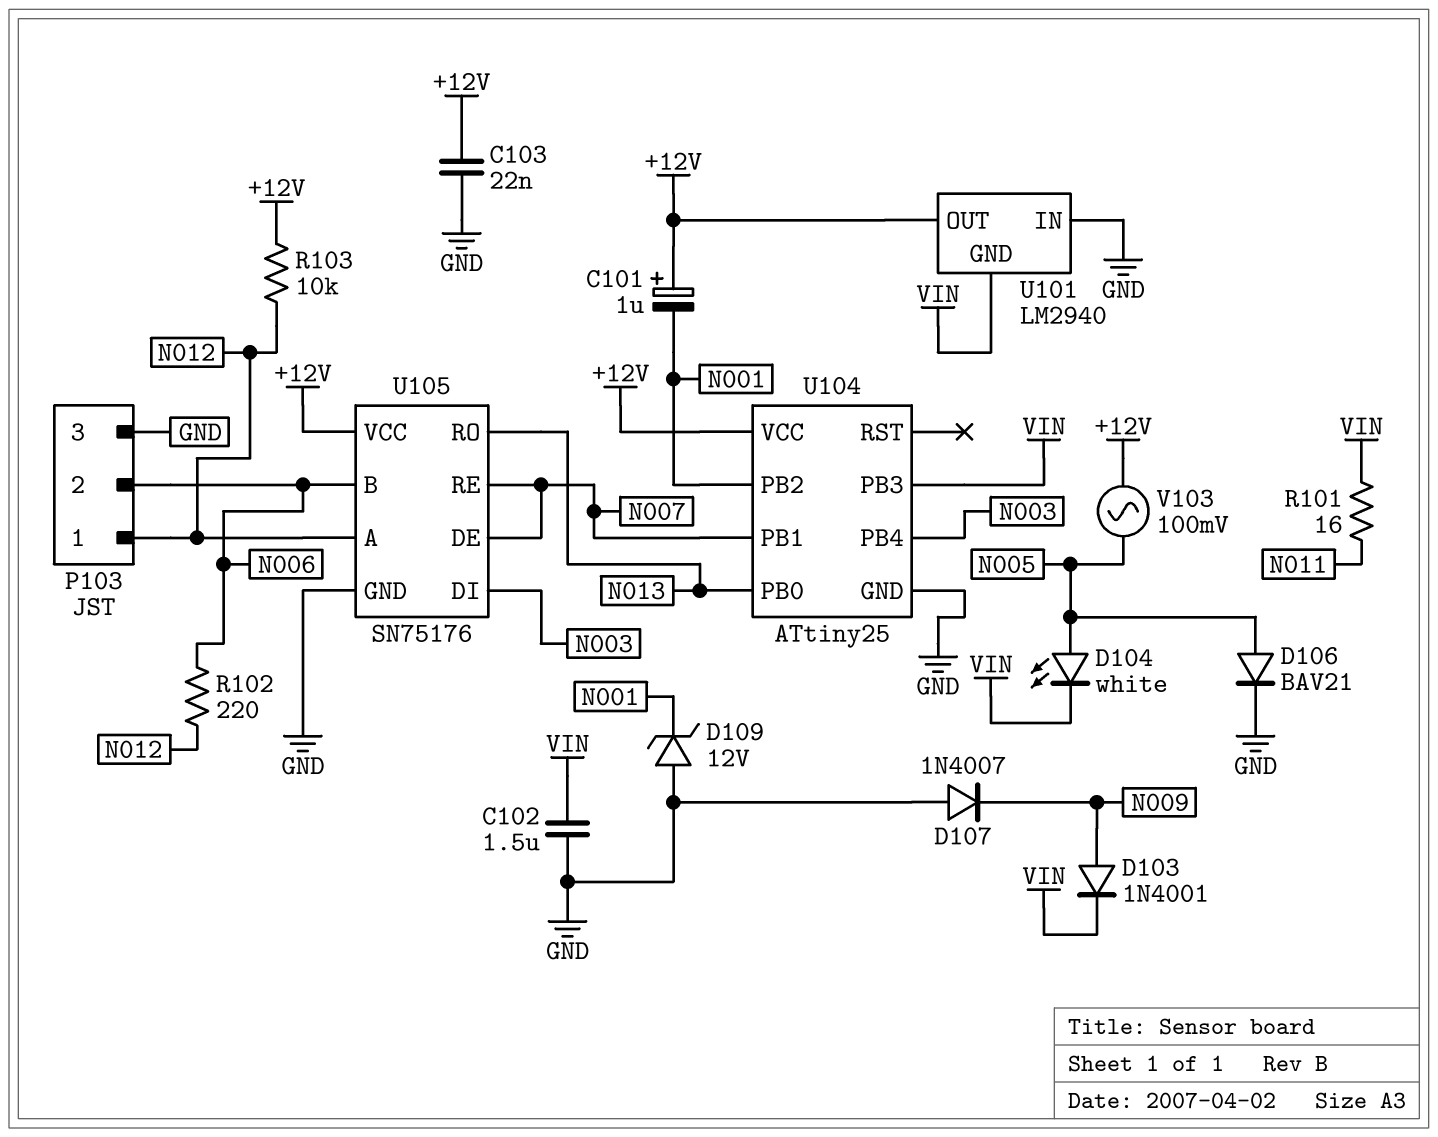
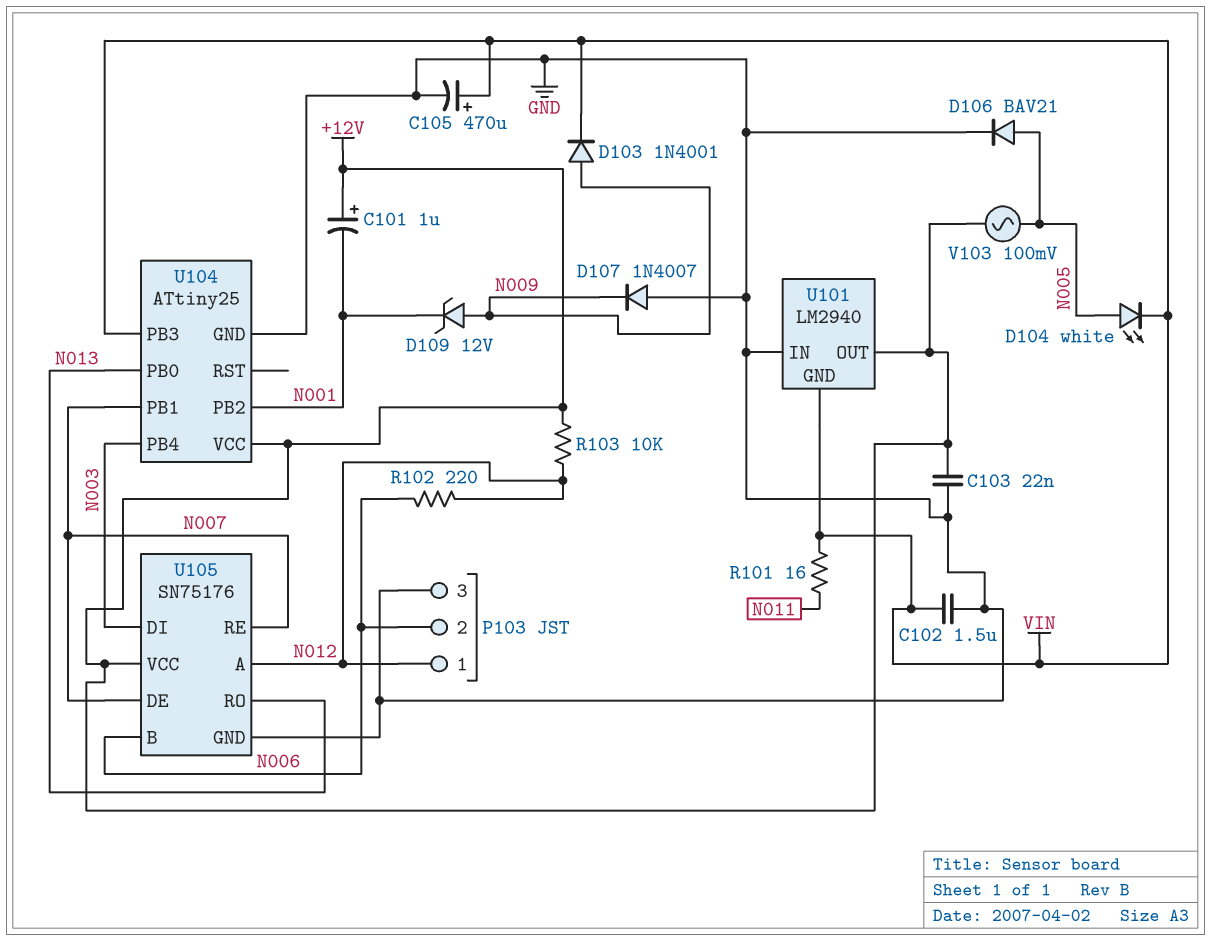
C105: none -> 470uF (plus VIN, minus GND)
D109: zener 12V (A GND, K N001) -> zener 12V (A N009, K N001)

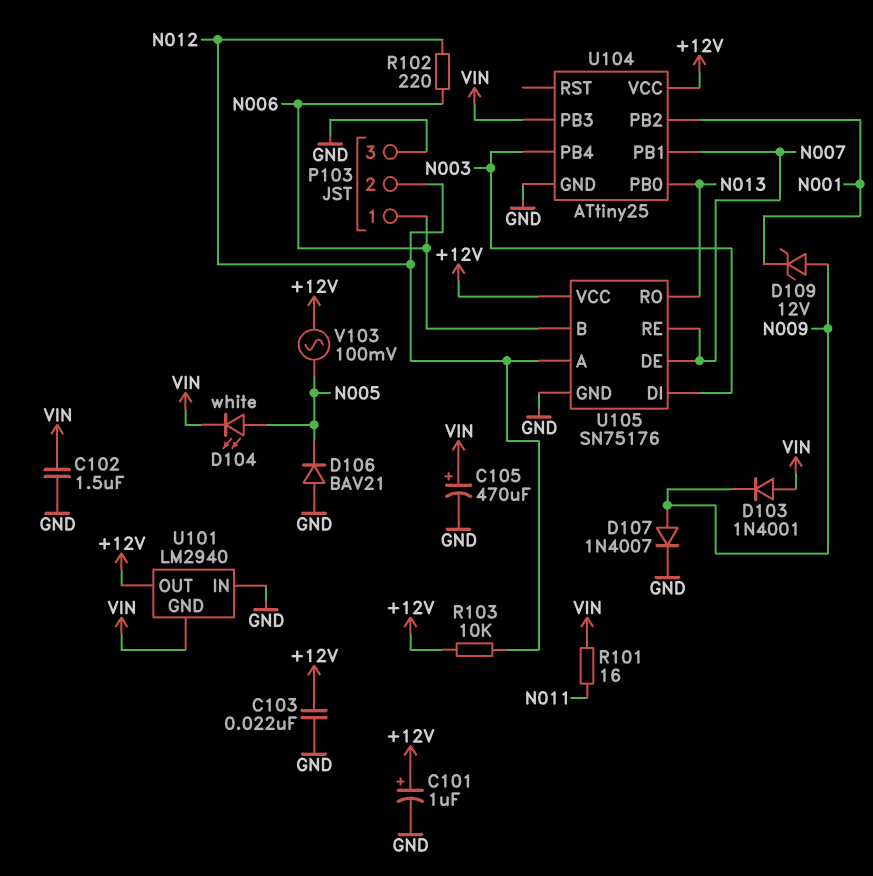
C101: 1uF (plus +12V, minus N001) -> 1uF (plus +12V, minus GND)
D103: diode 1N4001 (A N009, K VIN) -> diode 1N4001 (A VIN, K N009)
D106: diode BAV21 (A N005, K GND) -> diode BAV21 (A GND, K N005)
D107: diode 1N4007 (A GND, K N009) -> diode 1N4007 (A N009, K GND)
P103 pin 1: N012 -> N006
P103 pin 2: N006 -> N012

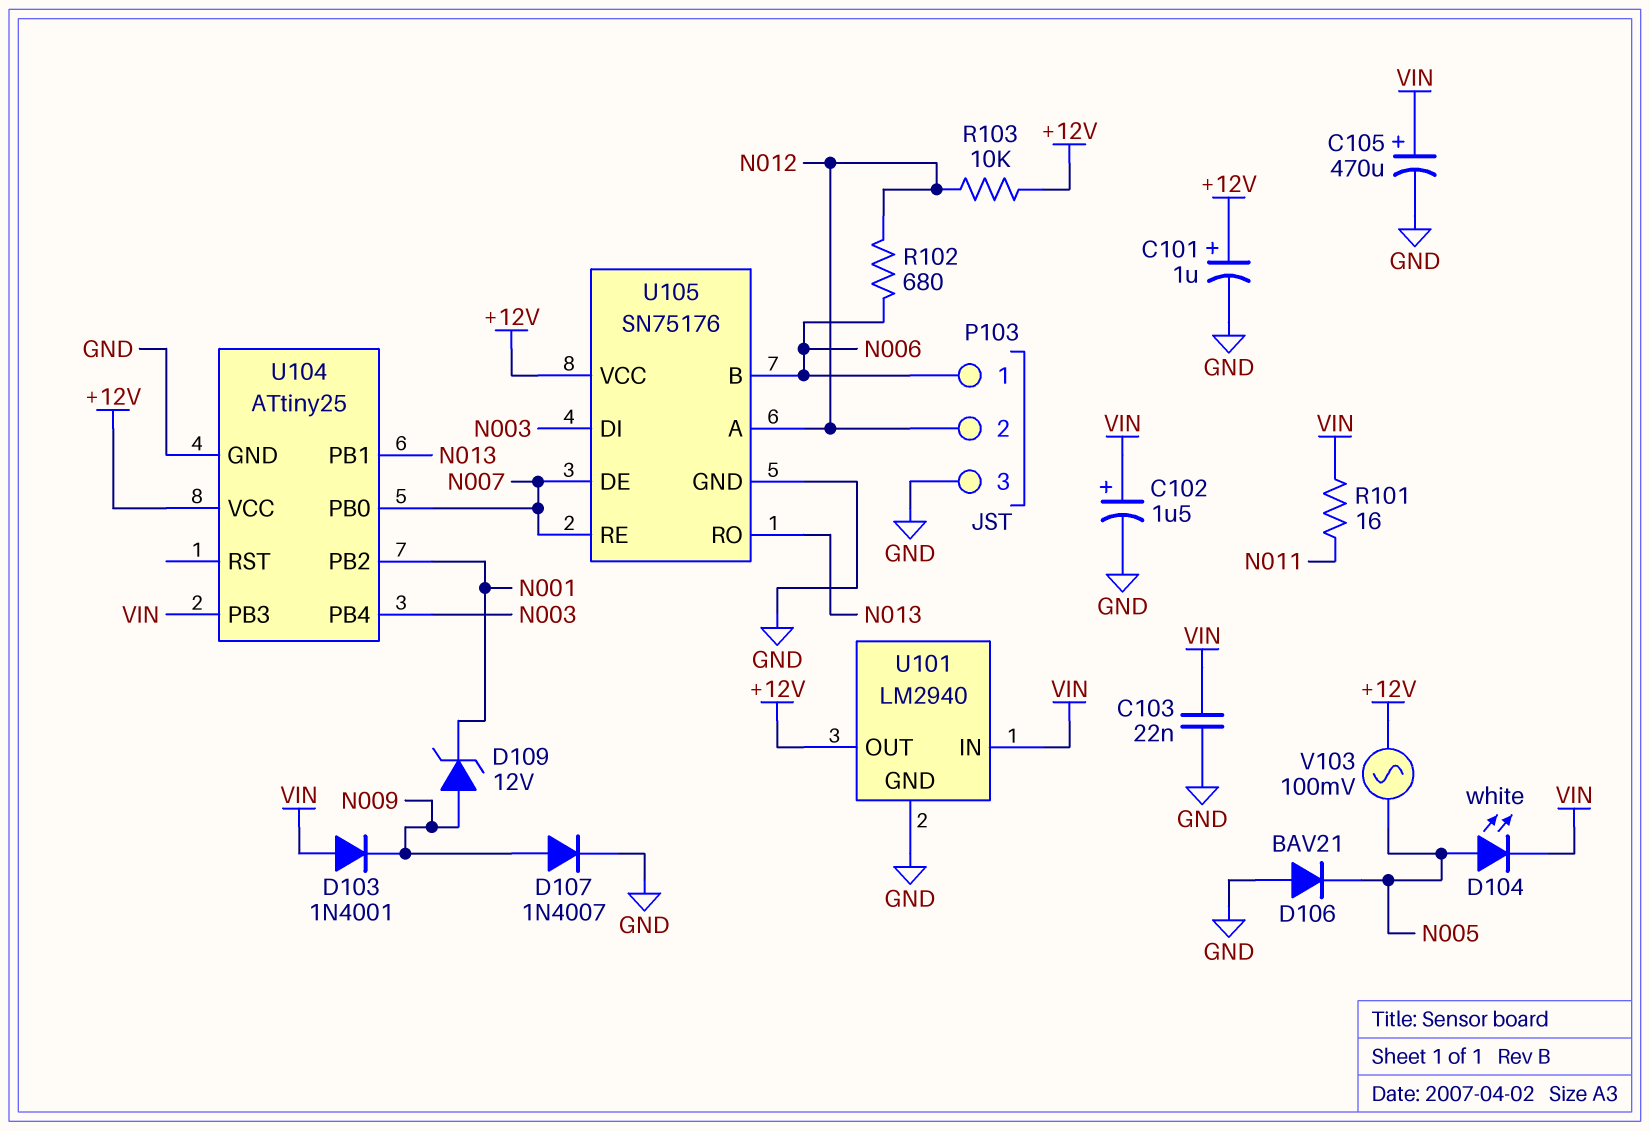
C102: 1.5uF (GND, VIN) -> 1.5uF (plus VIN, minus GND)
C103: 22nF (+12V, GND) -> 22nF (GND, VIN)
R102: 220 (N006, N012) -> 680 (N006, N012)
U101 pin GND: VIN -> GND
U101 pin IN: GND -> VIN
U104 pin PB0: N013 -> N007
U104 pin PB1: N007 -> N013

